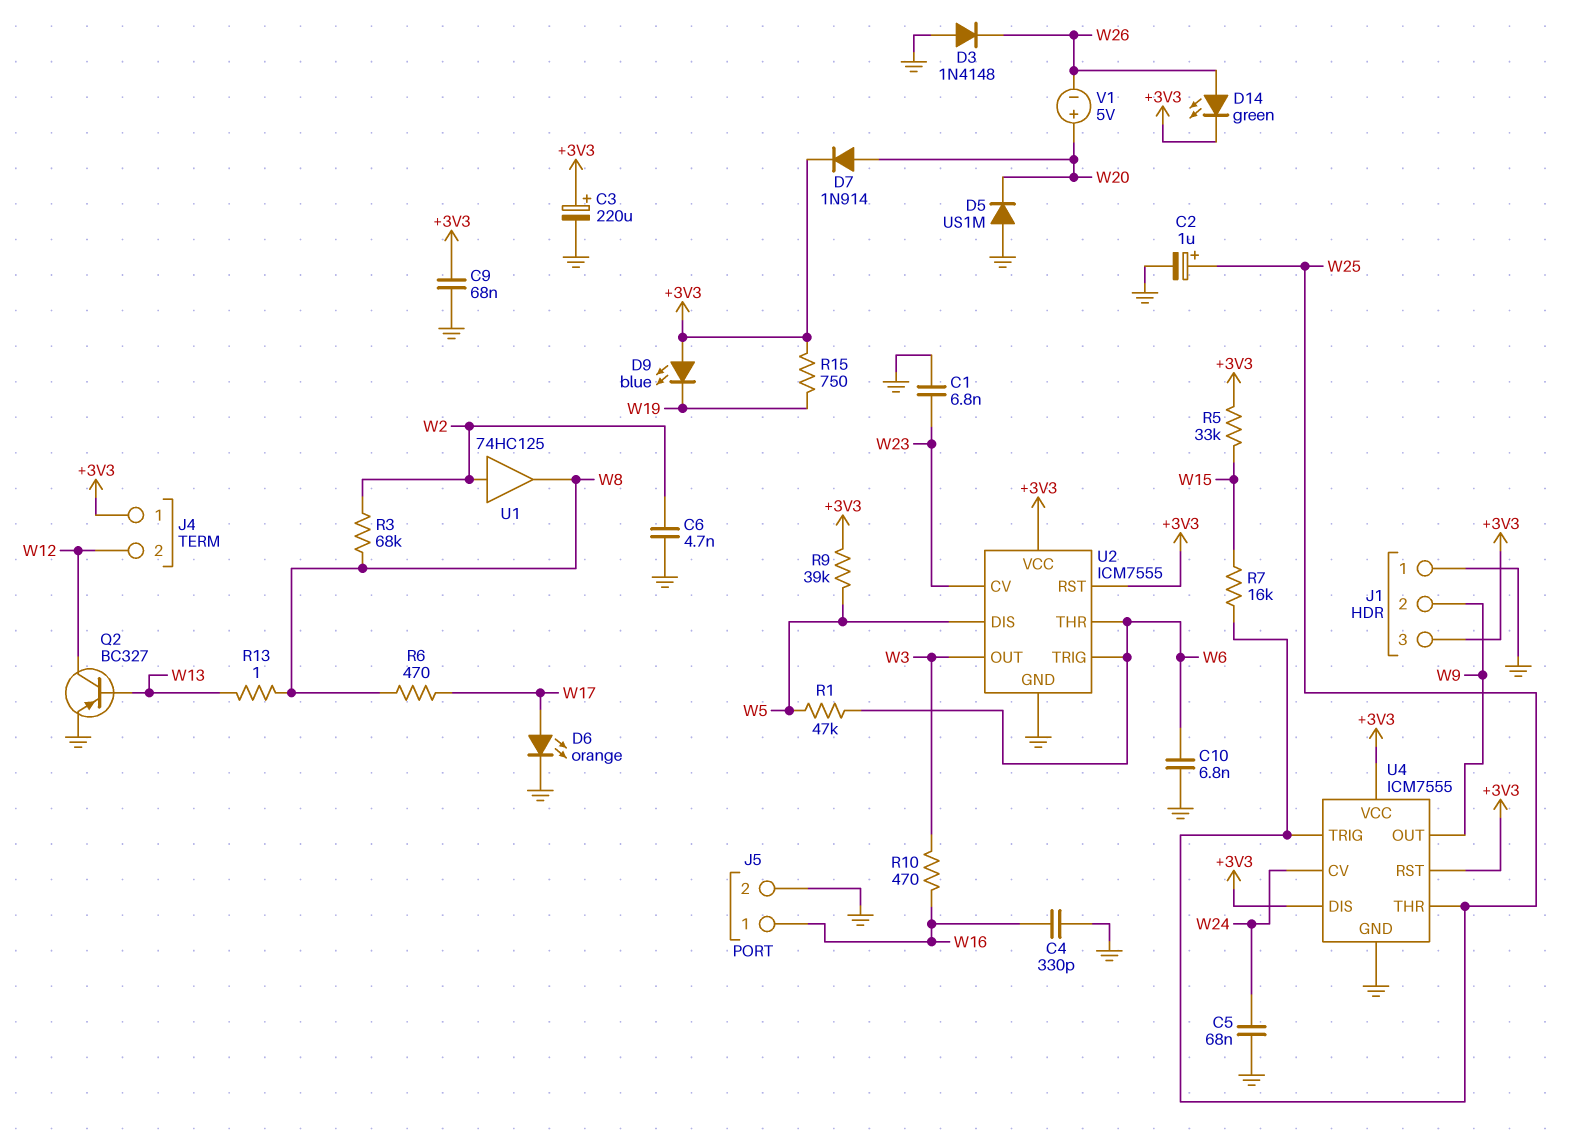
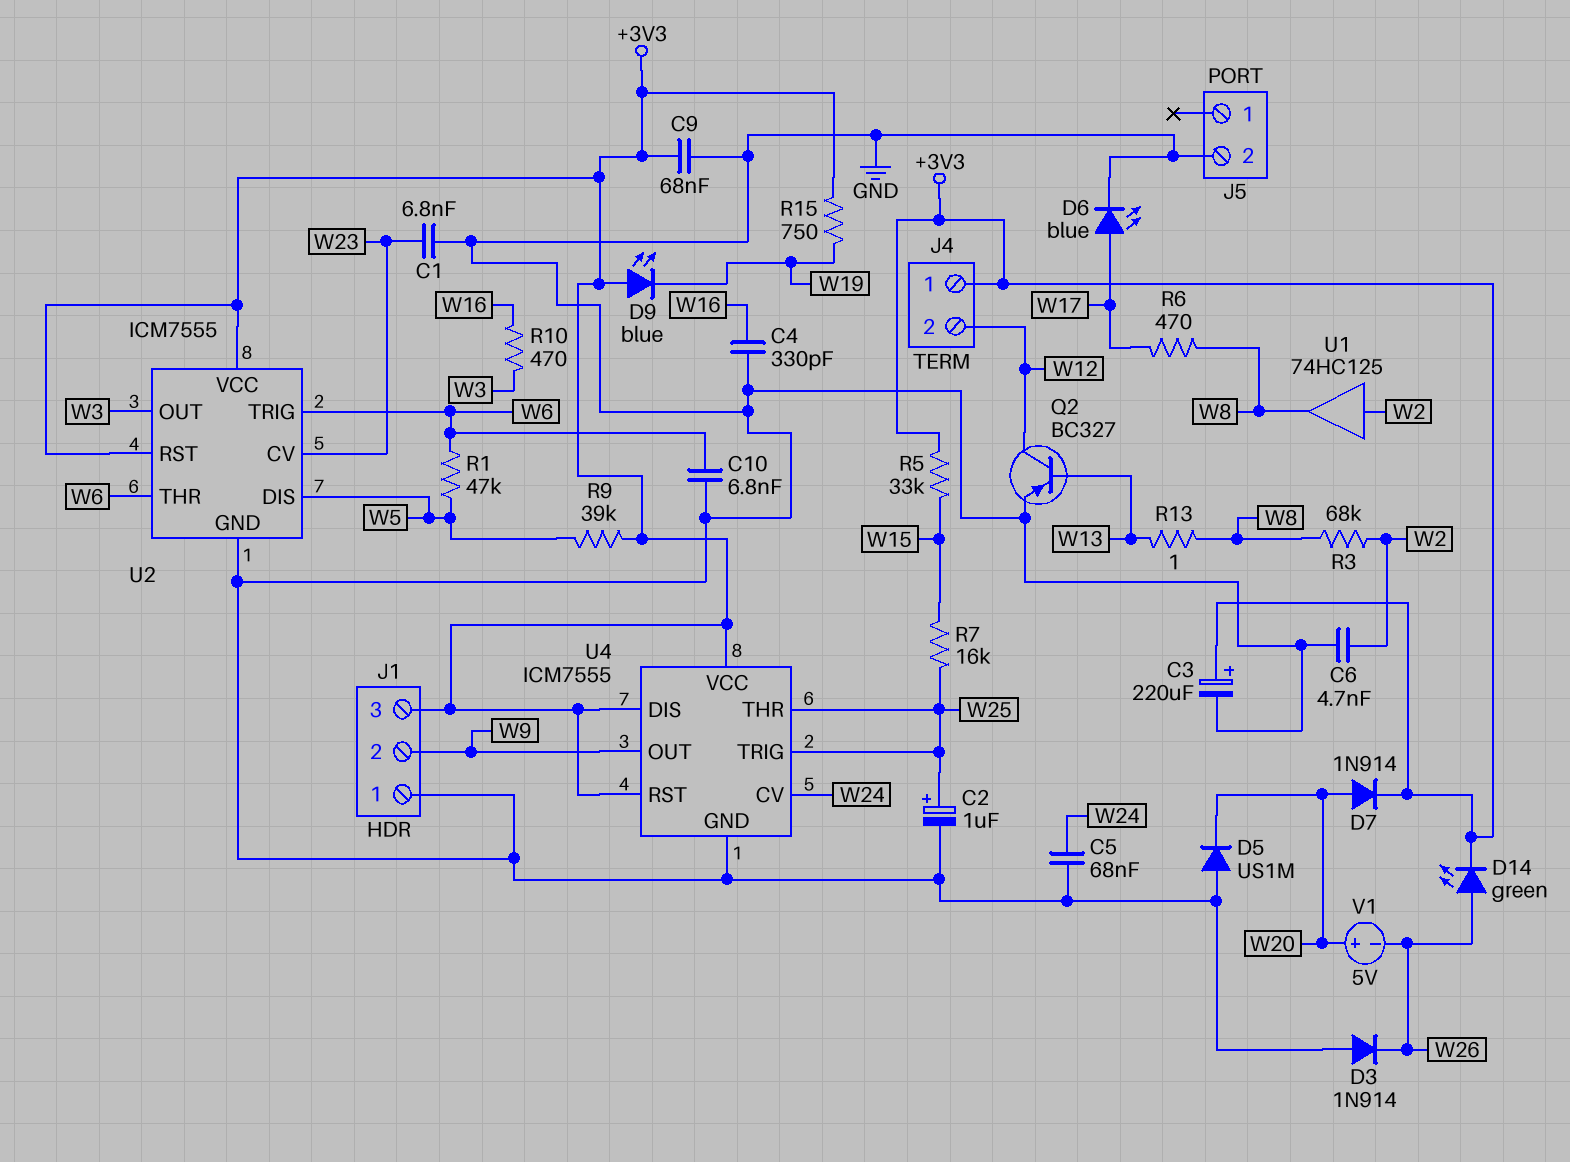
D3: diode 1N4148 (A GND, K W26) -> diode 1N914 (A GND, K W26)
D6: LED orange (A W17, K GND) -> LED blue (A W17, K GND)
J5 pin 1: W16 -> none

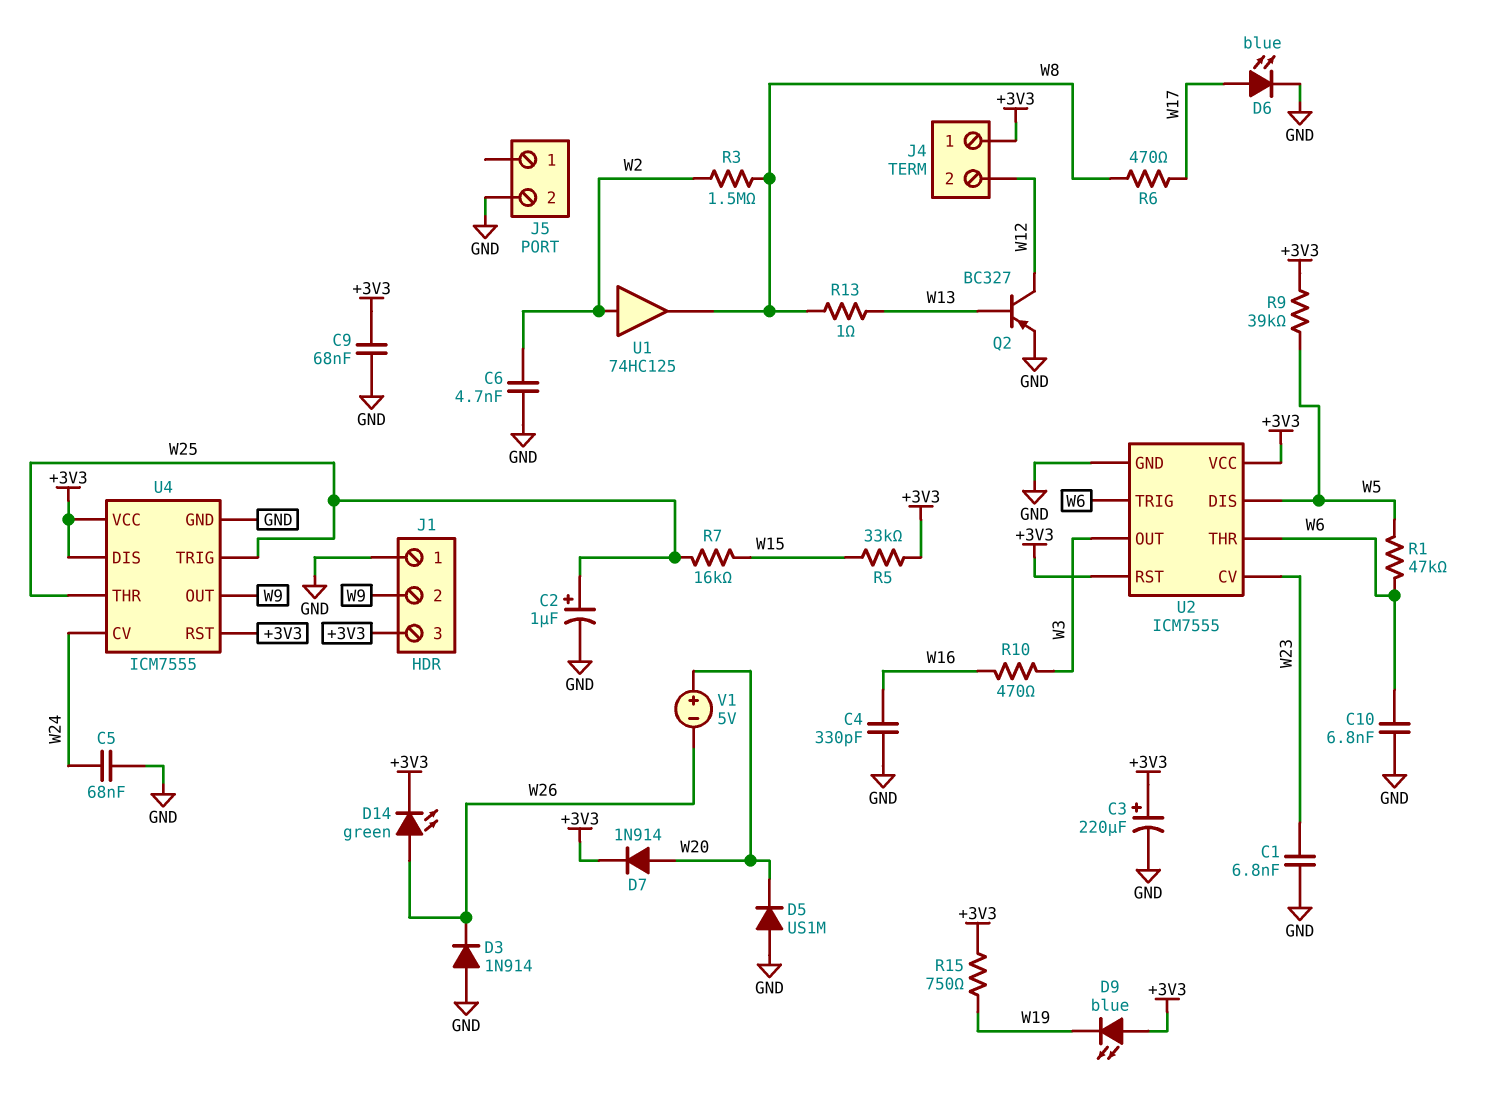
R3: 68k (W2, W8) -> 1.5M (W2, W8)

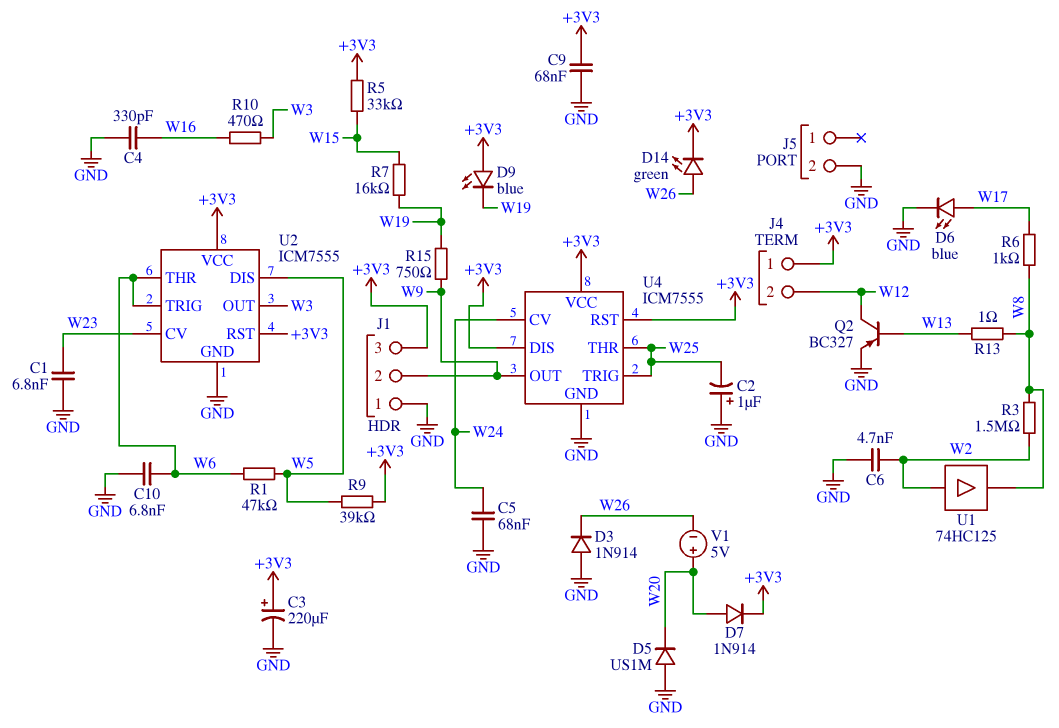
C2: 1uF (plus W25, minus GND) -> 1uF (plus GND, minus W25)
R6: 470 (W8, W17) -> 1k (W8, W17)
R7: 16k (W15, W25) -> 16k (W15, W19)
R15: 750 (+3V3, W19) -> 750 (W9, W19)

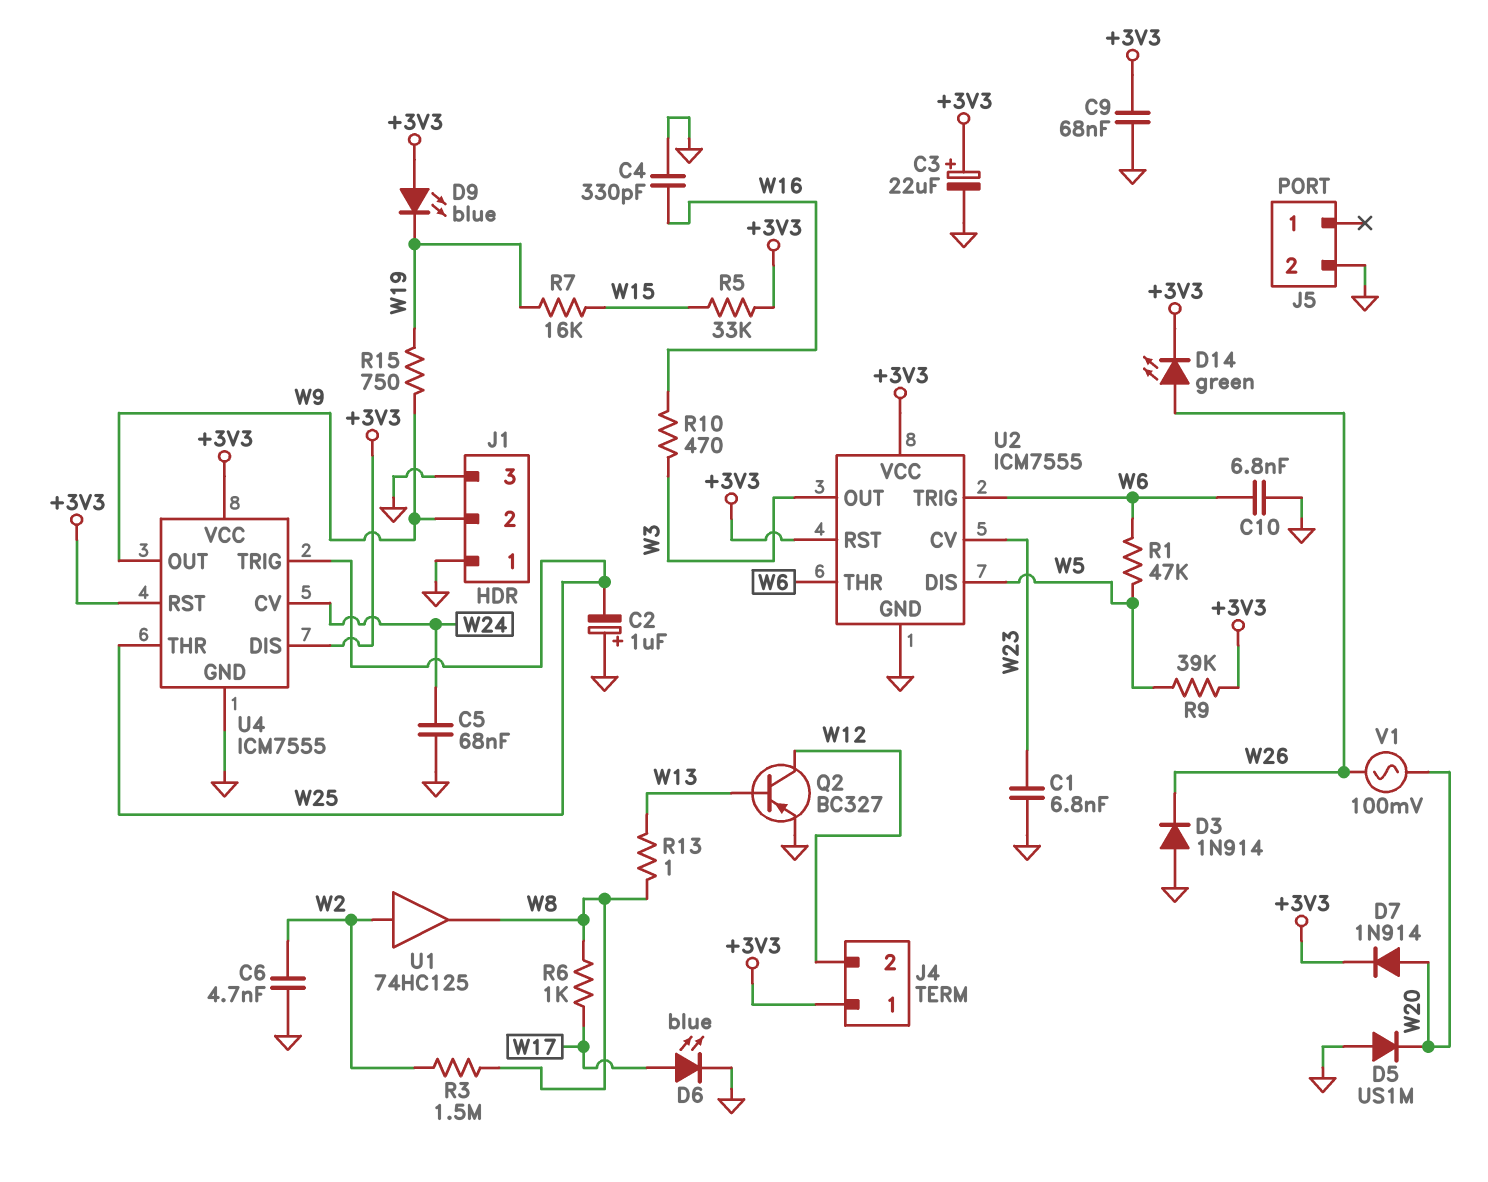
C3: 220uF (plus +3V3, minus GND) -> 22uF (plus +3V3, minus GND)
J1 pin 3: +3V3 -> GND
V1: 5V (plus W20, minus W26) -> AC 100mV (W20, W26)

